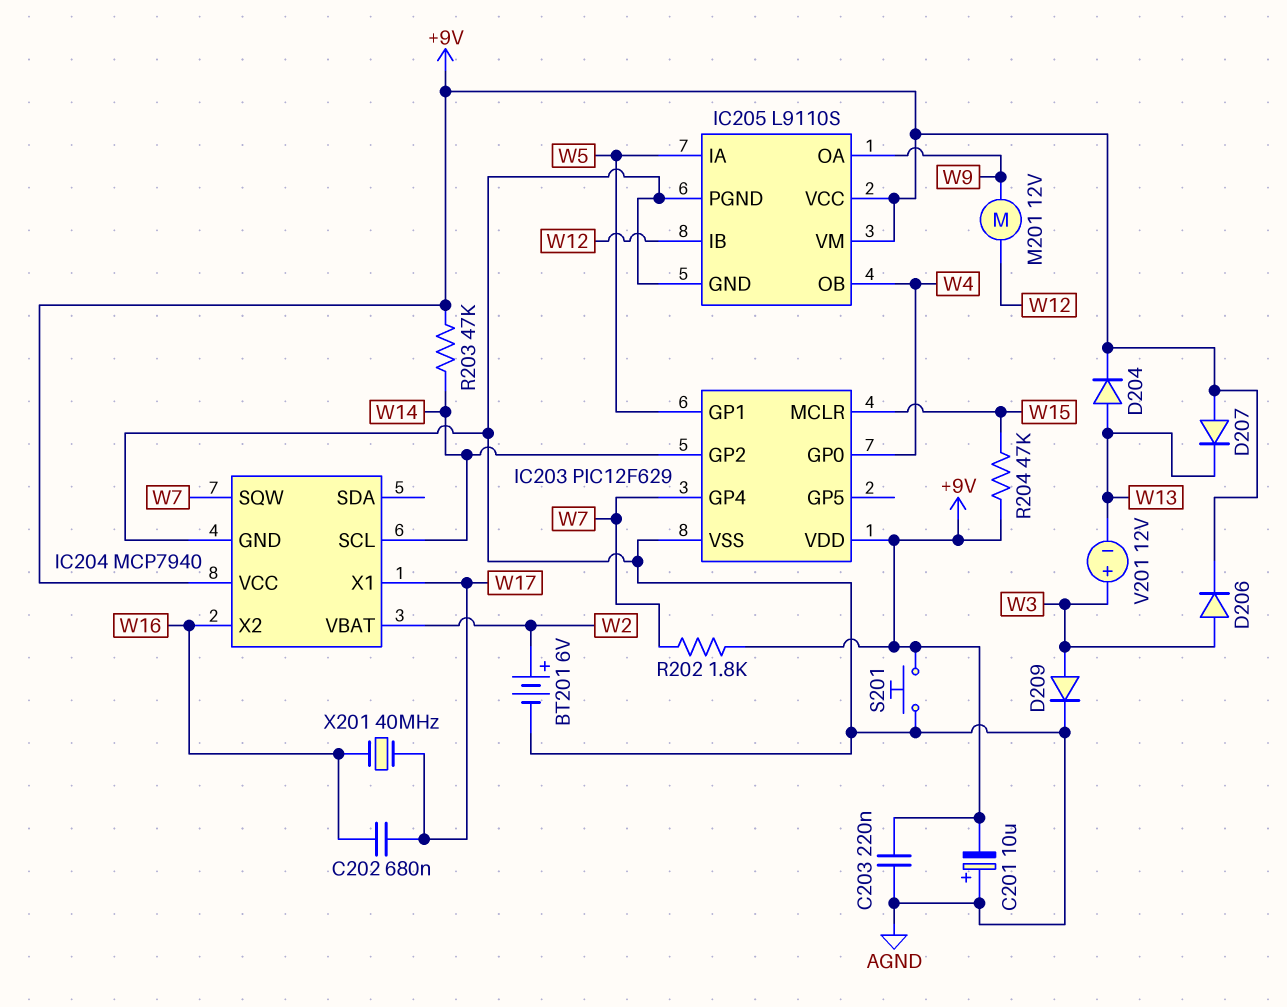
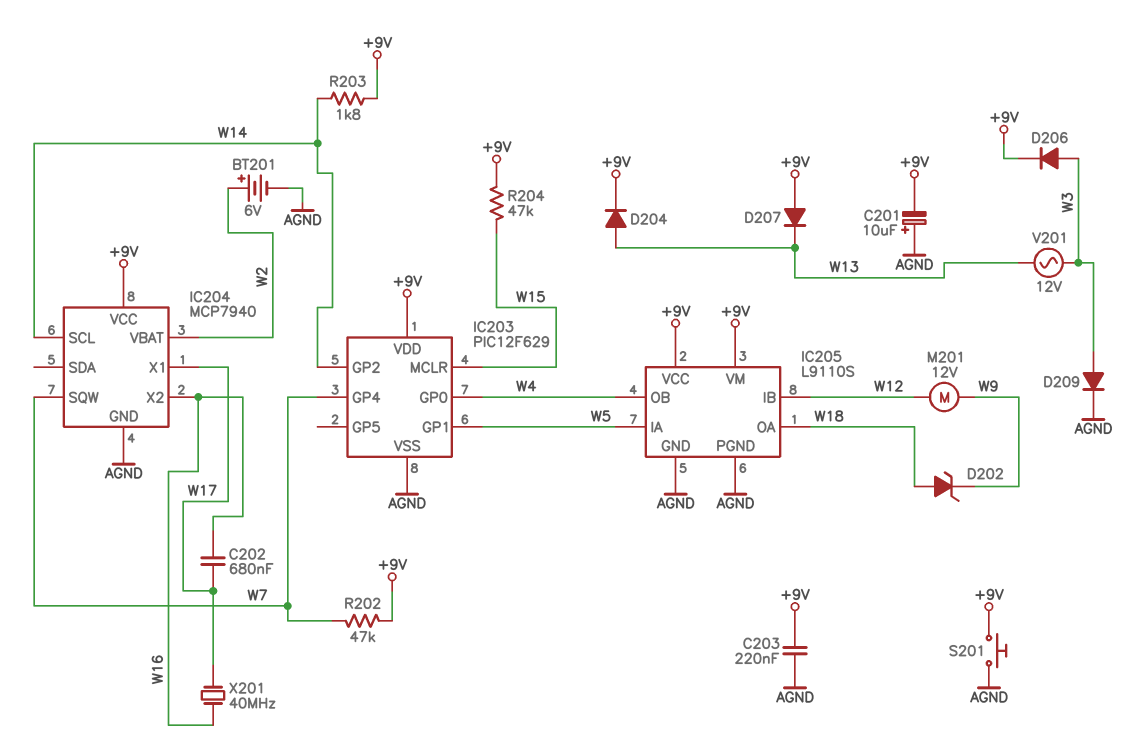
D202: none -> zener (A W18, K W9)
IC205 pin OA: W9 -> W18
R202: 1.8k (+9V, W7) -> 47k (+9V, W7)
R203: 47k (+9V, W14) -> 1.8k (+9V, W14)
V201: 12V (plus W3, minus W13) -> AC 12V (W3, W13)

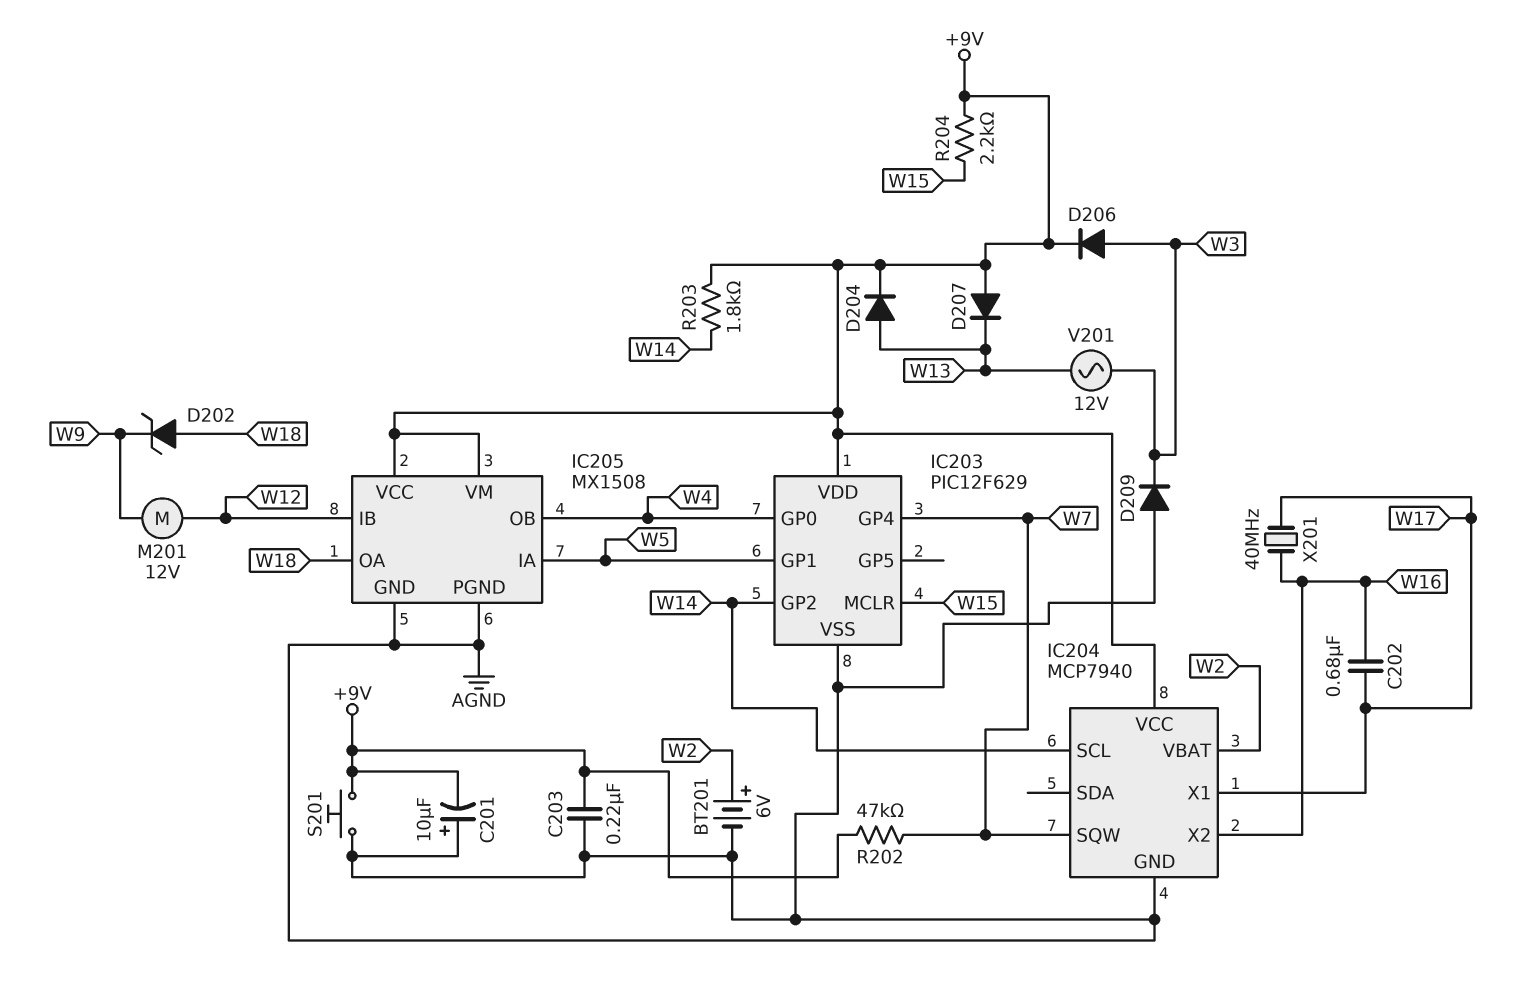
D209: diode (A W3, K AGND) -> diode (A AGND, K W3)
IC205: L9110S -> MX1508
R204: 47k (+9V, W15) -> 2.2k (+9V, W15)

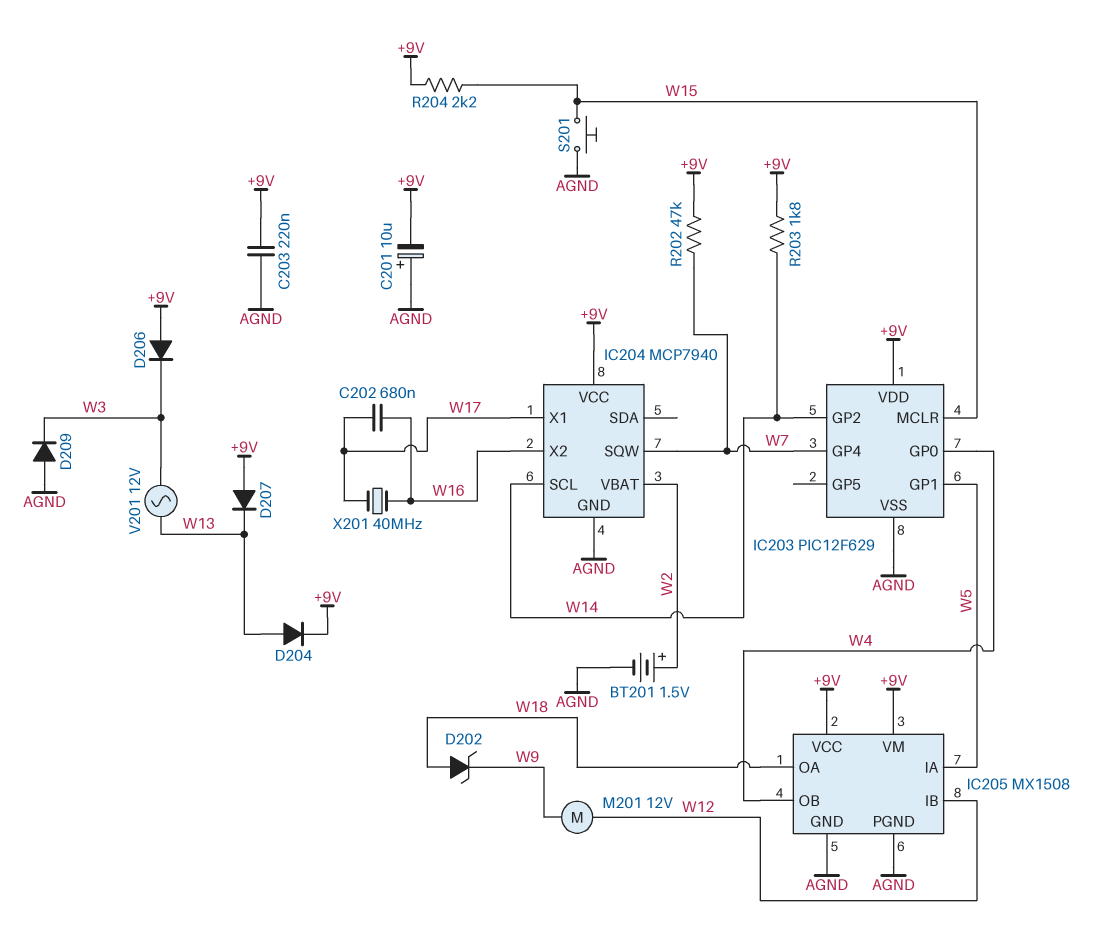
BT201: 6V (plus W2, minus AGND) -> 1.5V (plus W2, minus AGND)
D206: diode (A W3, K +9V) -> diode (A +9V, K W3)
S201: button (+9V, AGND) -> button (AGND, W15)

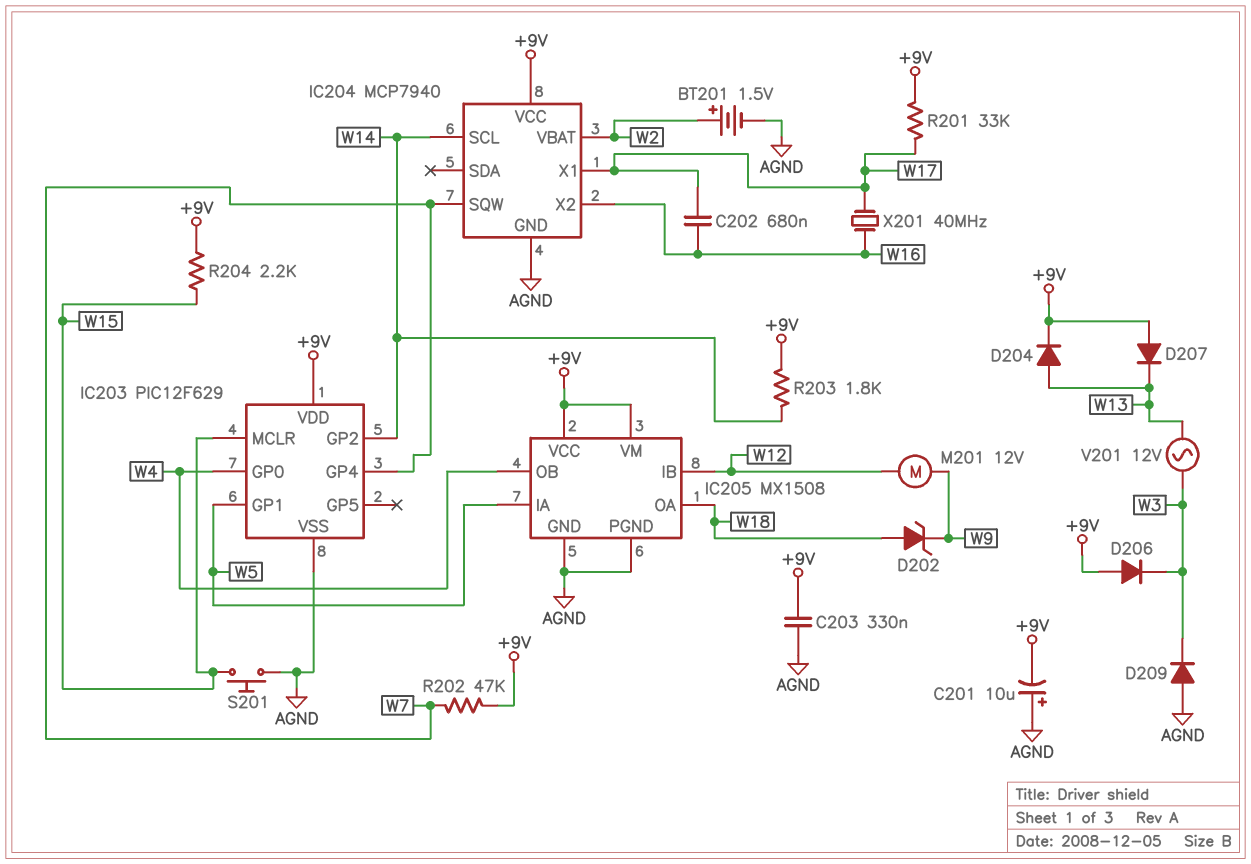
C203: 220nF (+9V, AGND) -> 330nF (+9V, AGND)
R201: none -> 33k (+9V, W17)

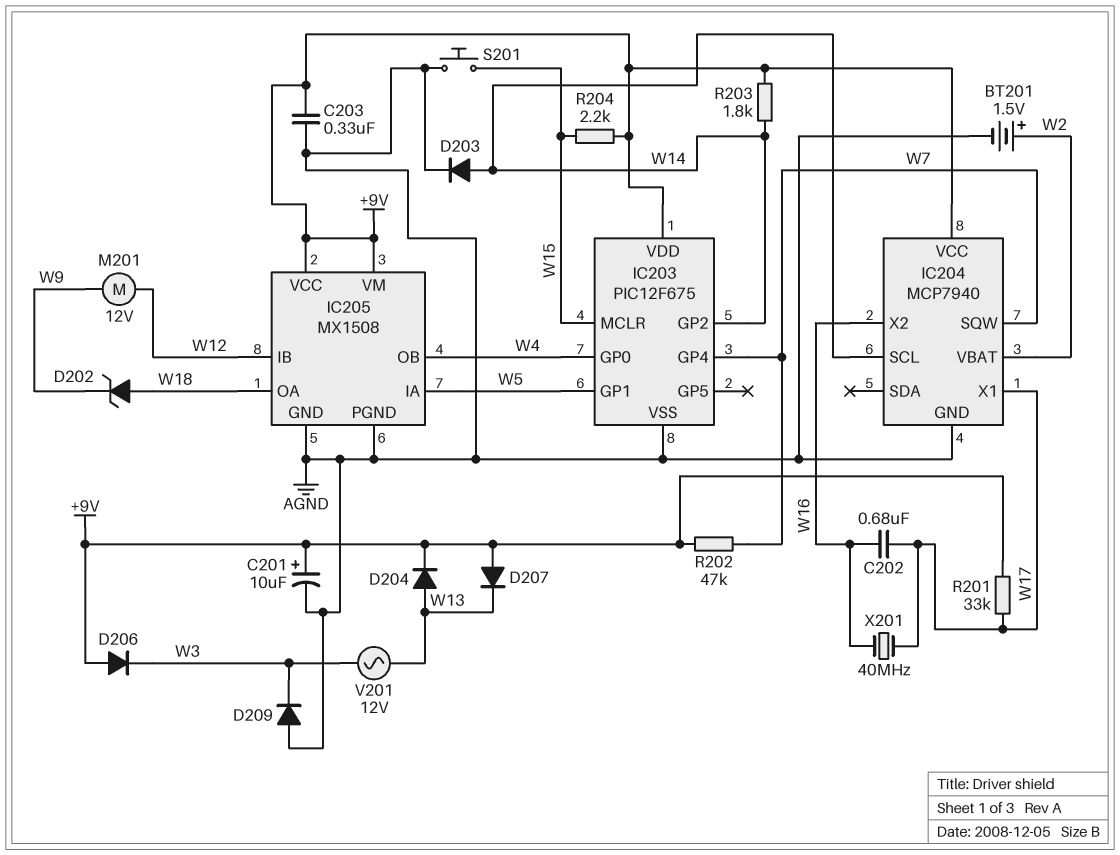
C201: 10uF (plus AGND, minus +9V) -> 10uF (plus +9V, minus AGND)
D203: none -> diode (A W14, K AGND)
IC203: PIC12F629 -> PIC12F675

